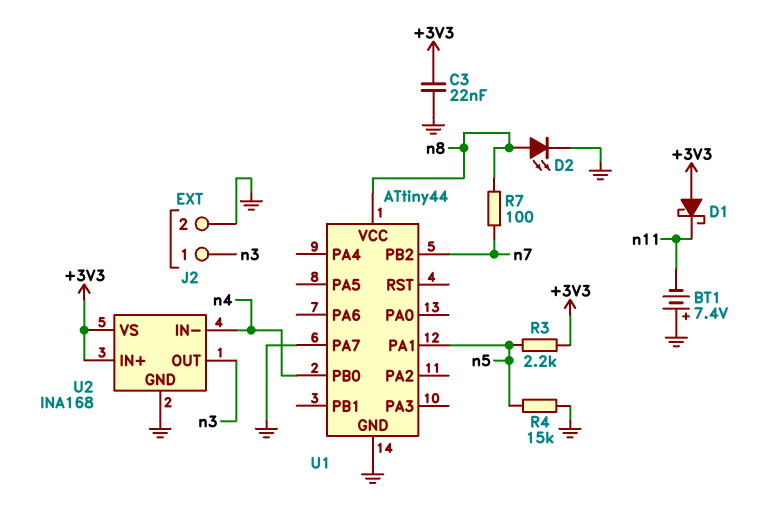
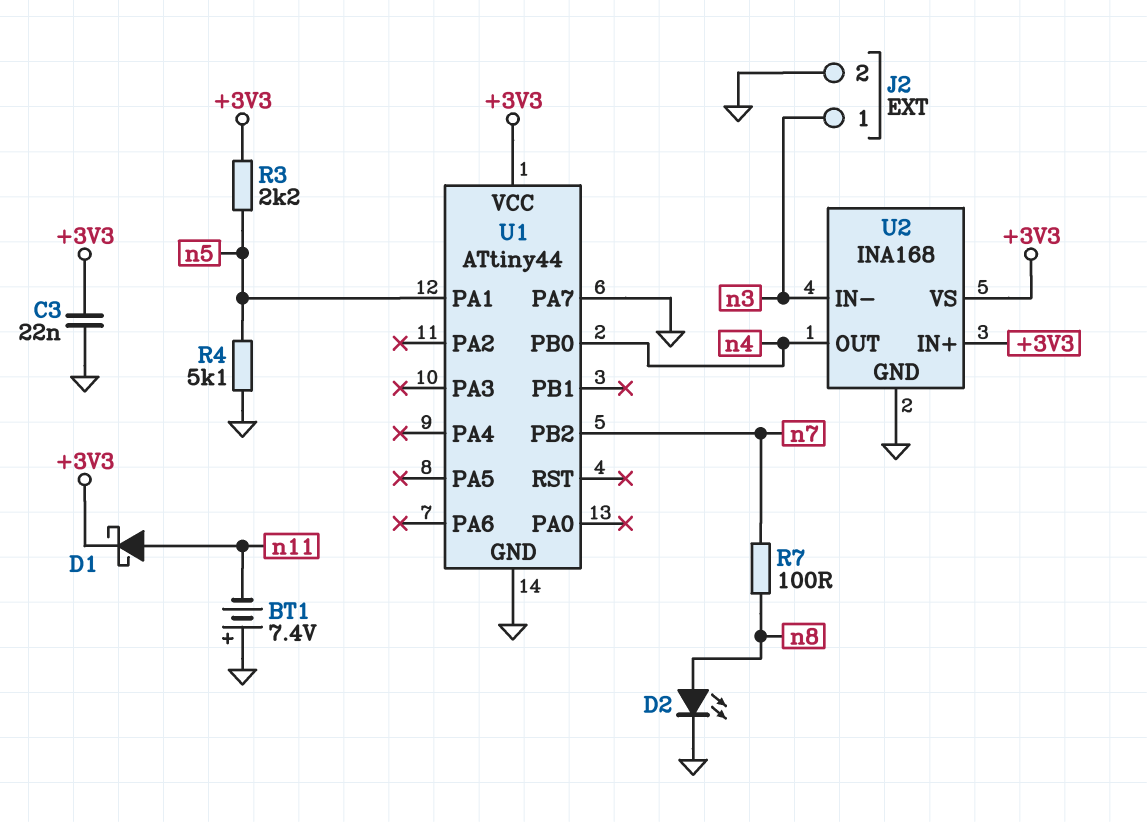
D1: schottky (A +3V3, K n11) -> schottky (A n11, K +3V3)
R4: 15k (GND, n5) -> 5.1k (GND, n5)
U1 pin VCC: n8 -> +3V3
U2 pin IN-: n4 -> n3
U2 pin OUT: n3 -> n4

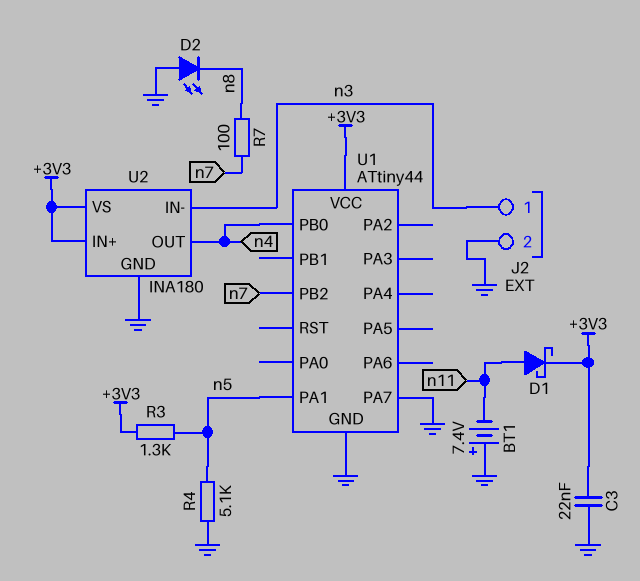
D2: LED (A n8, K GND) -> LED (A GND, K n8)
R3: 2.2k (+3V3, n5) -> 1.3k (+3V3, n5)
U2: INA168 -> INA180

